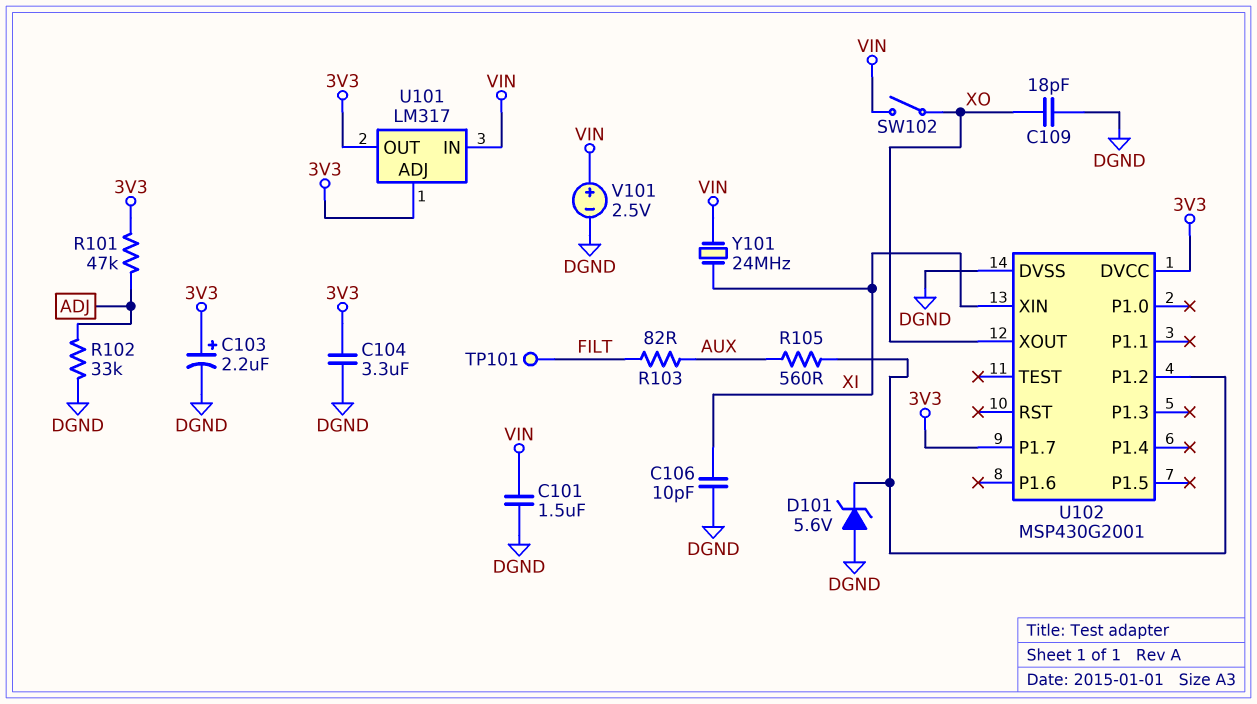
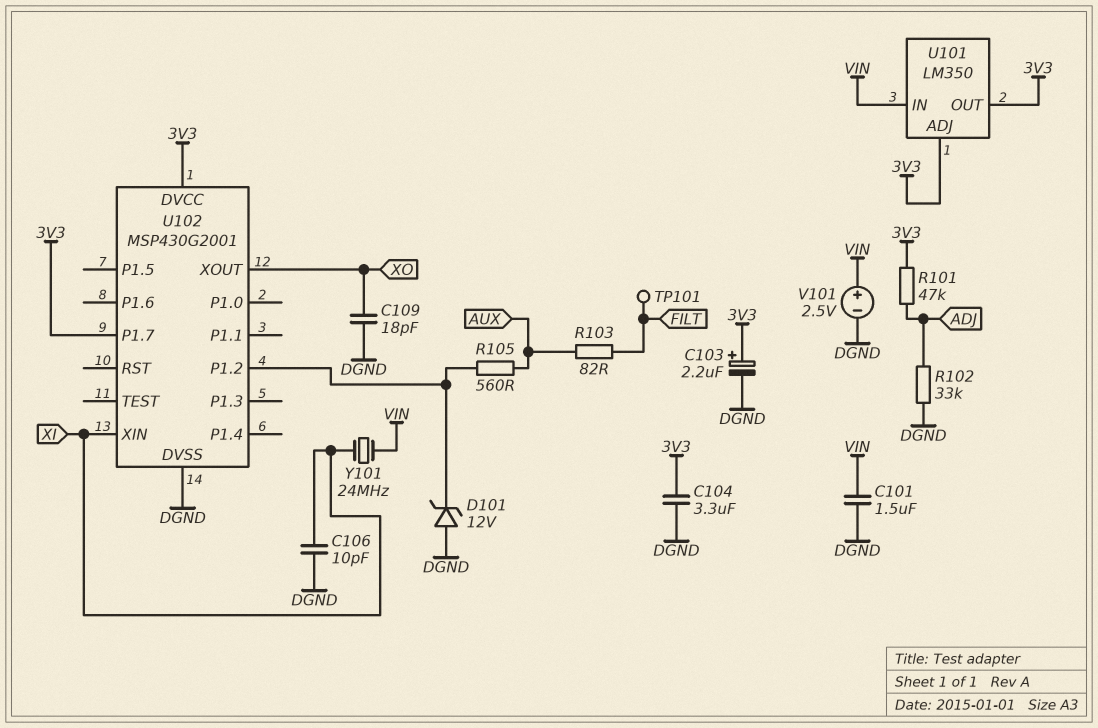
D101: zener 5.6V (A DGND, K U102/P1.2) -> zener 12V (A DGND, K U102/P1.2)
SW102: switch (VIN, XO) -> none
U101: LM317 -> LM350

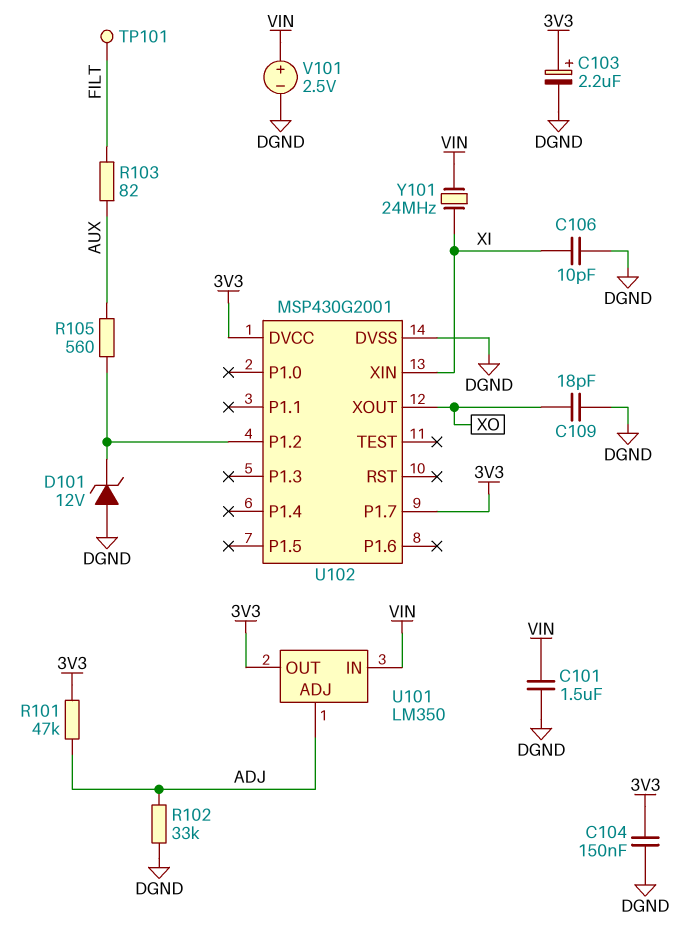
C104: 3.3uF (3V3, DGND) -> 150nF (3V3, DGND)
U101 pin ADJ: 3V3 -> ADJ

